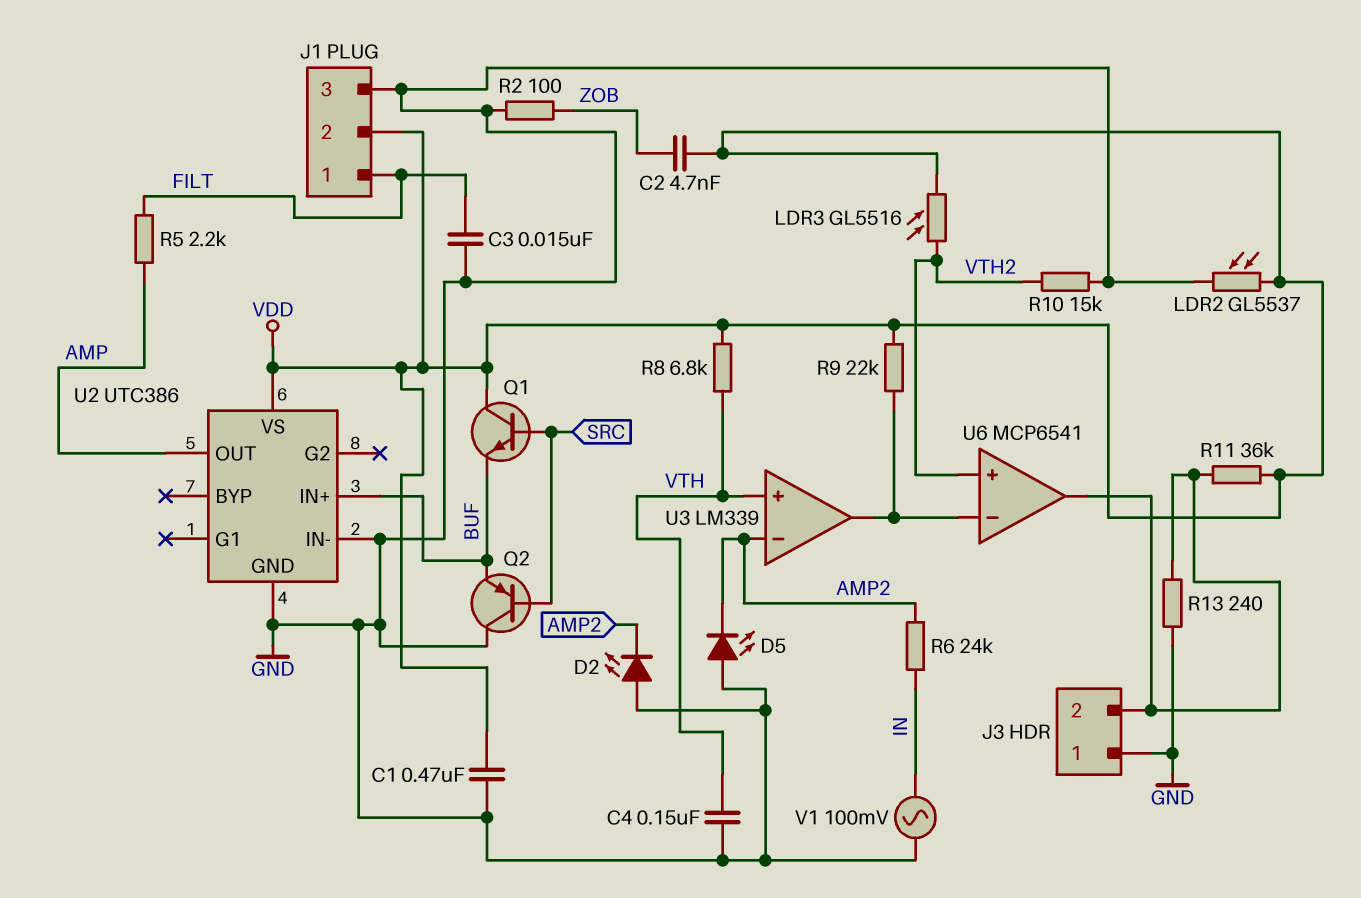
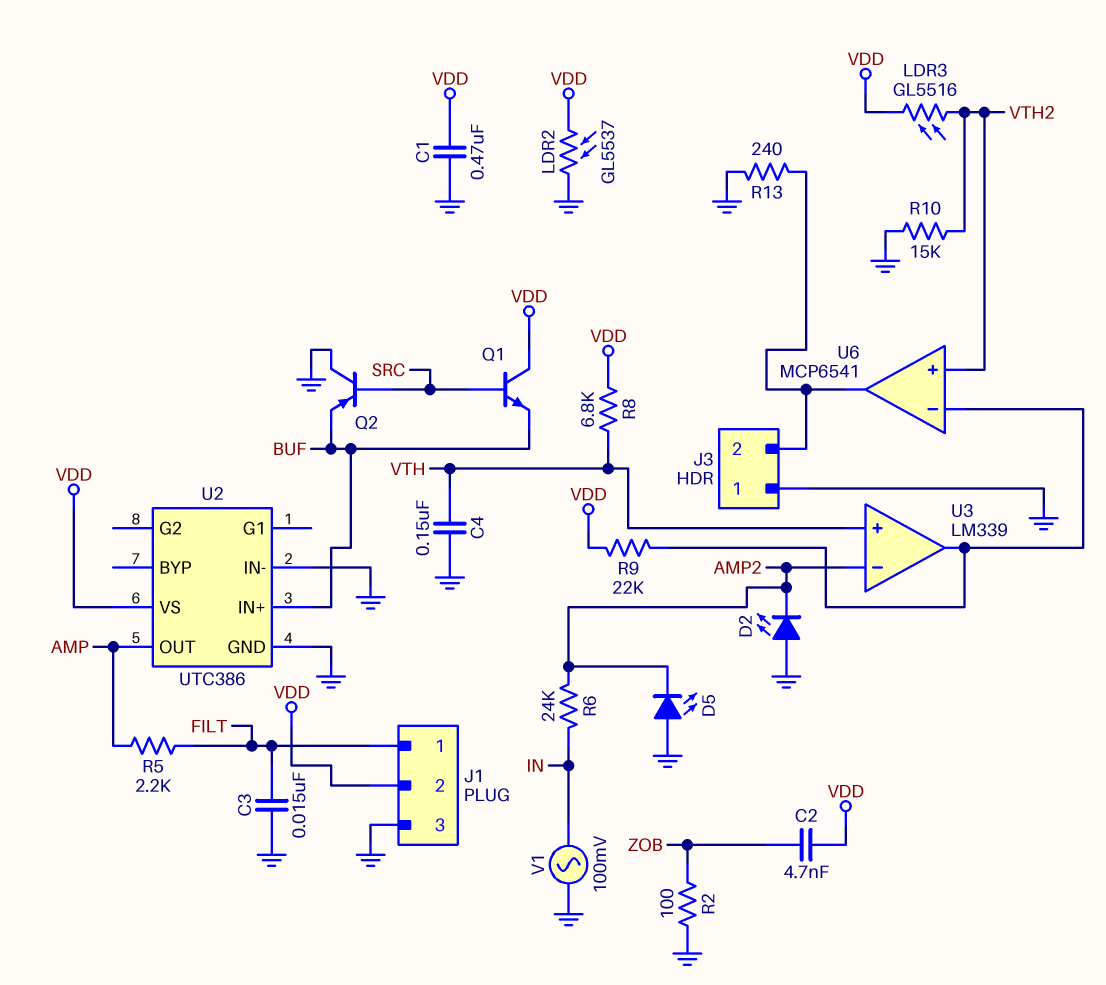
R11: 36k (J3/2, VDD) -> none

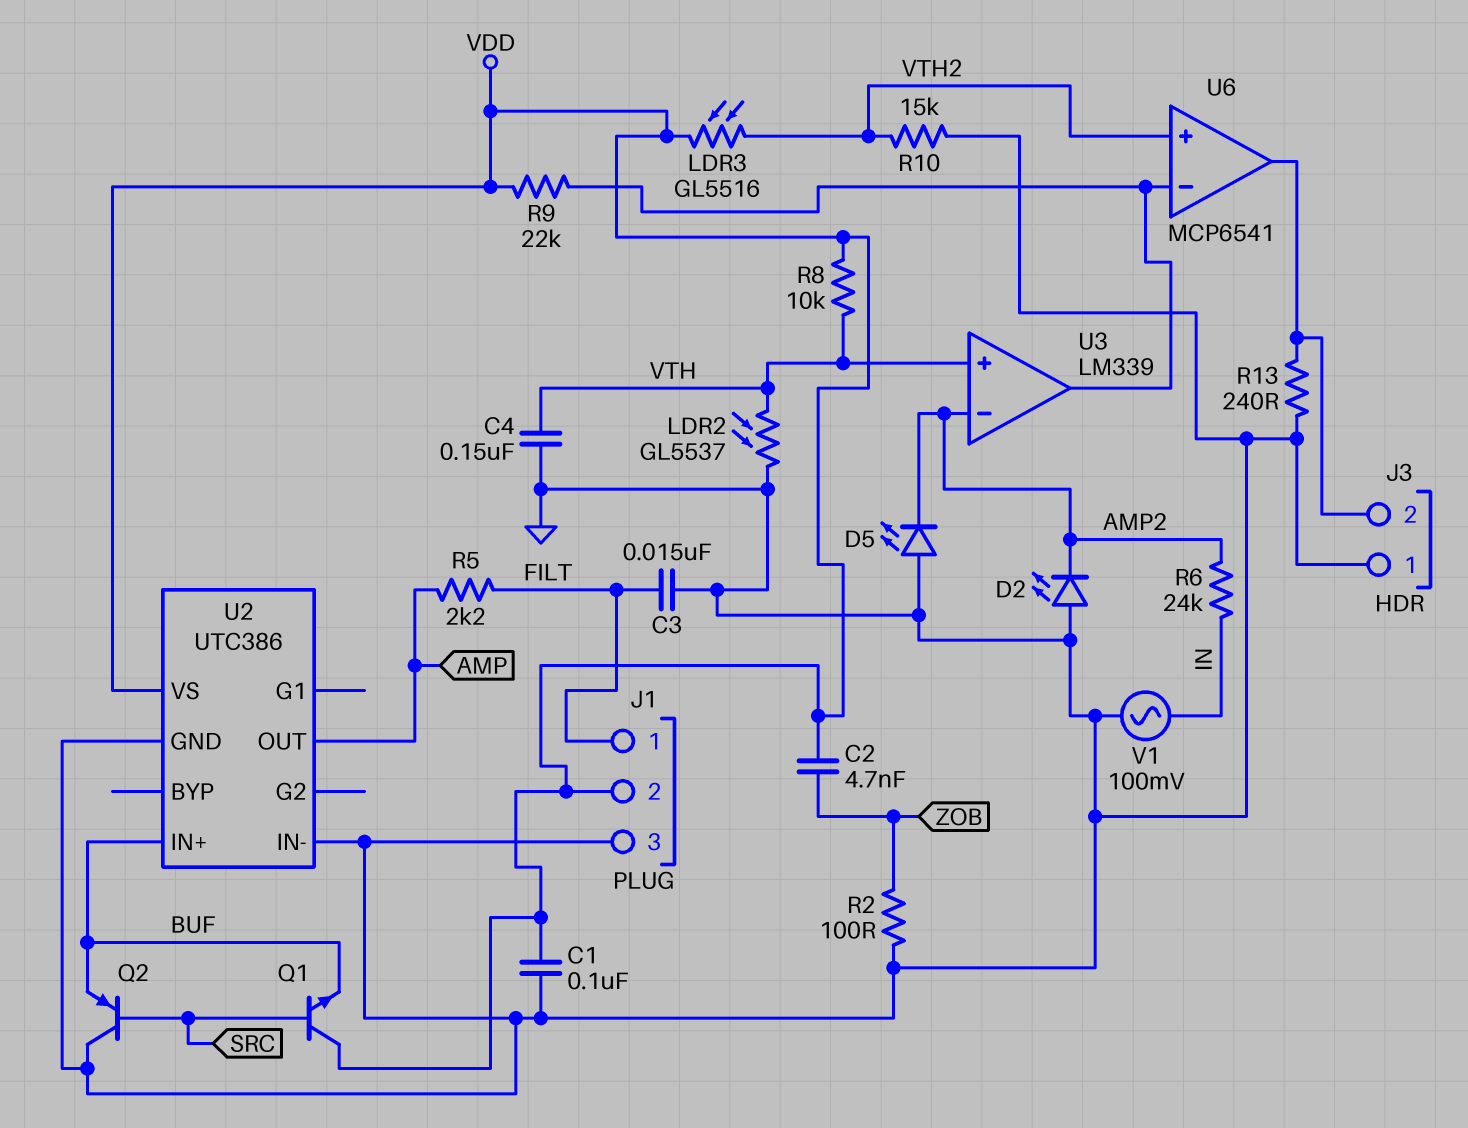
C1: 470nF (GND, VDD) -> 100nF (GND, VDD)
LDR2: GL5537 (GND, VDD) -> GL5537 (GND, VTH)
R8: 6.8k (VDD, VTH) -> 10k (VDD, VTH)

